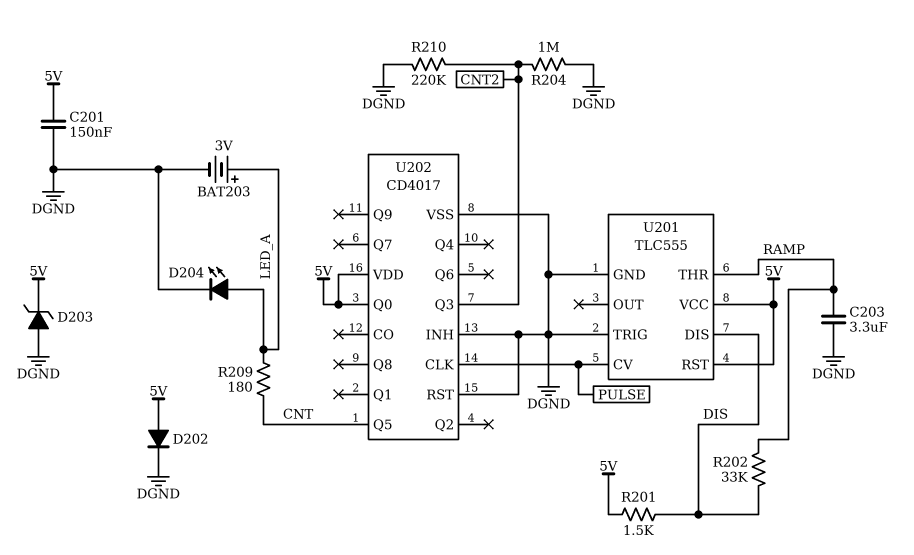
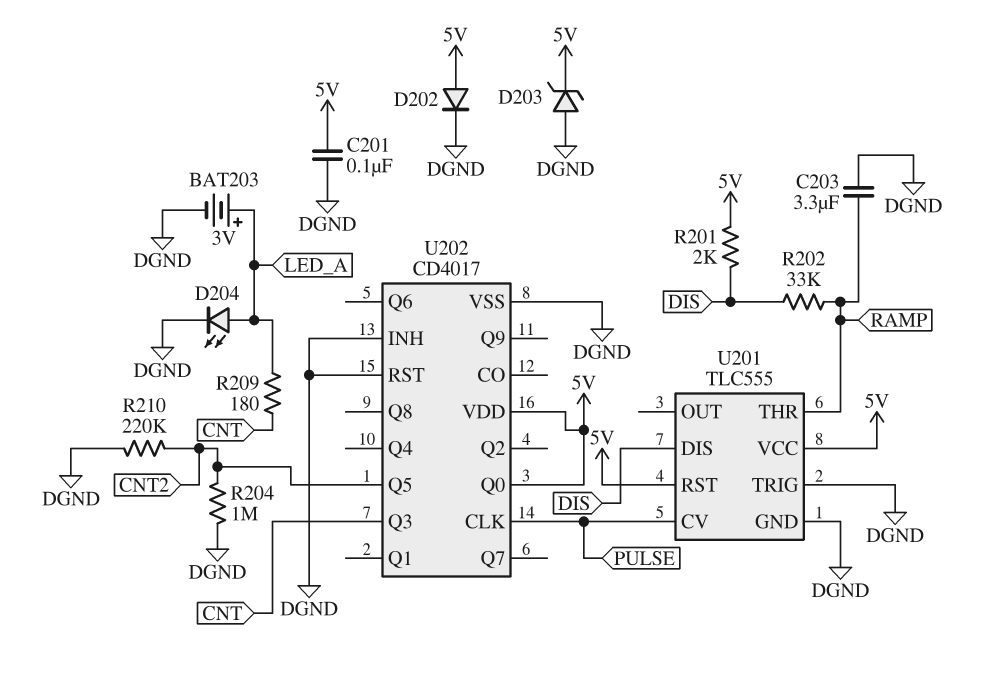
C201: 150nF (5V, DGND) -> 100nF (5V, DGND)
R201: 1.5k (5V, DIS) -> 2k (5V, DIS)
U202 pin Q3: CNT2 -> CNT
U202 pin Q5: CNT -> CNT2

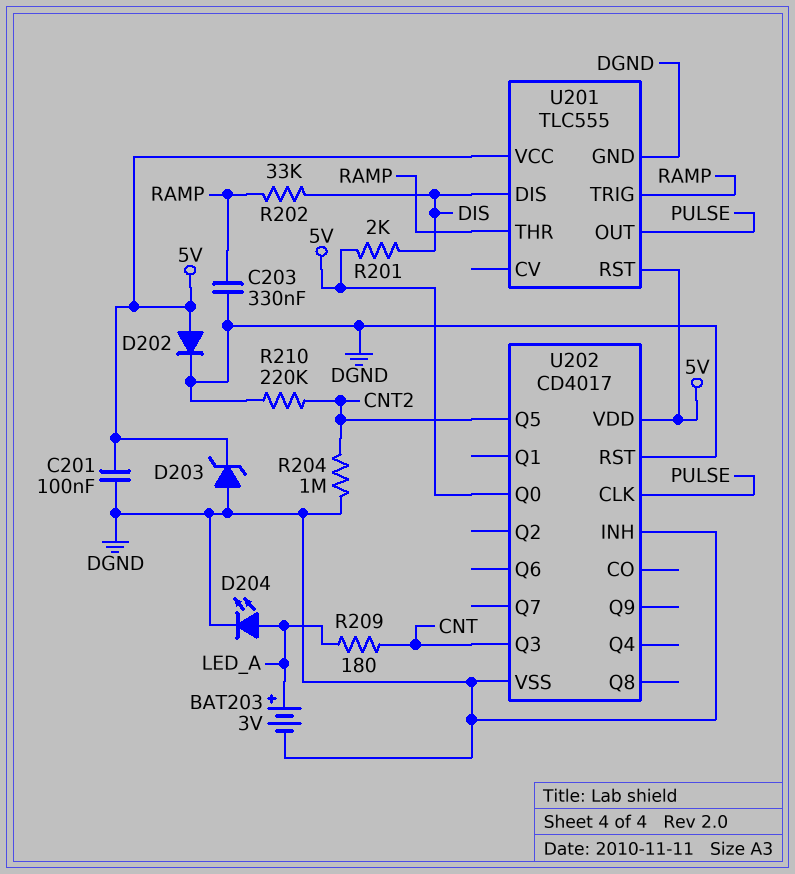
C203: 3.3uF (DGND, RAMP) -> 330nF (DGND, RAMP)
U201 pin CV: PULSE -> none
U201 pin OUT: none -> PULSE
U201 pin TRIG: DGND -> RAMP

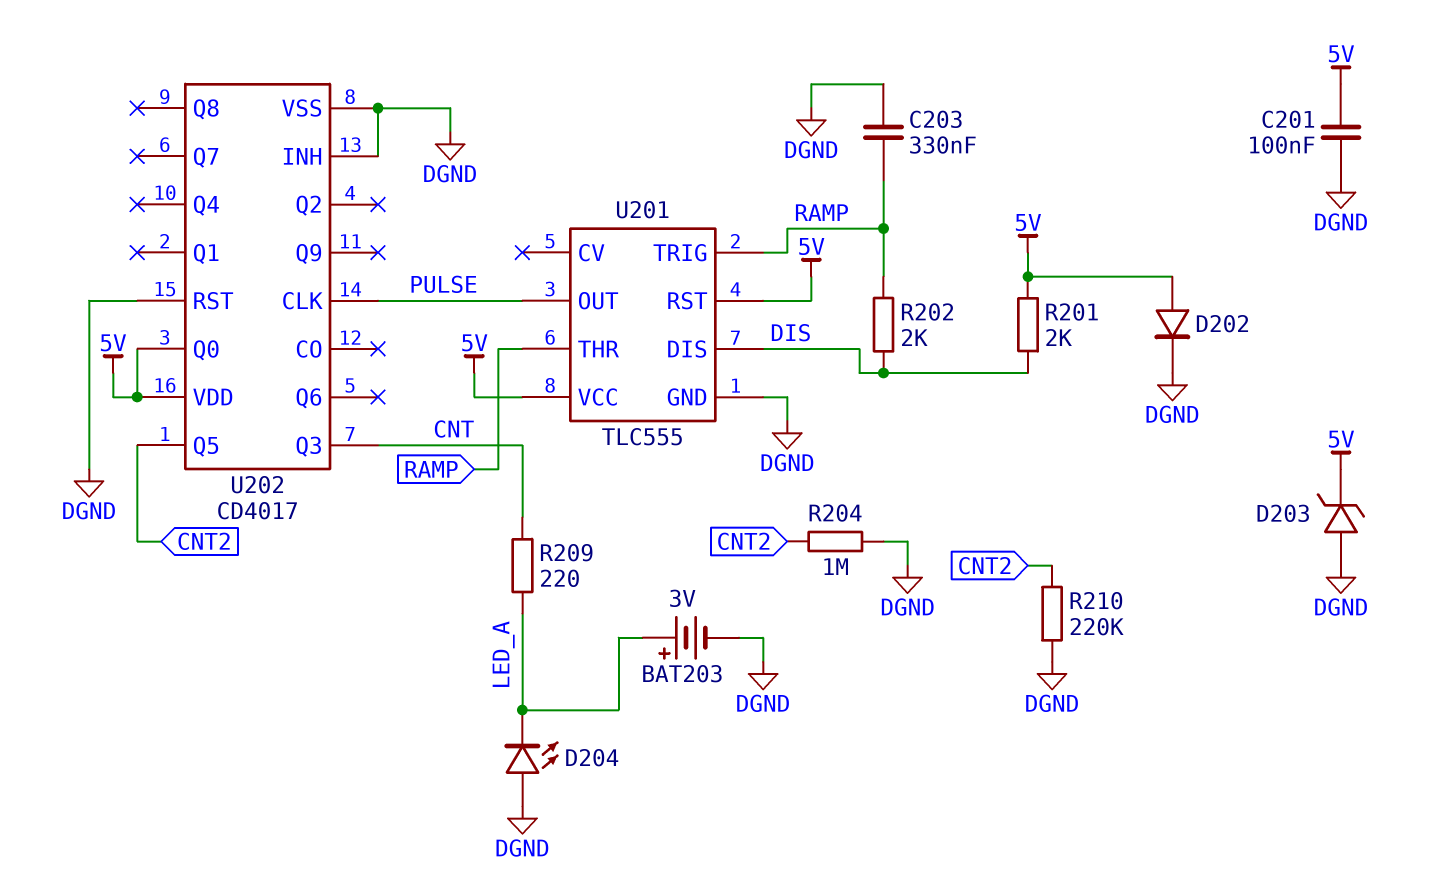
D204: LED (A LED_A, K DGND) -> LED (A DGND, K LED_A)
R202: 33k (DIS, RAMP) -> 2k (DIS, RAMP)
R209: 180 (CNT, LED_A) -> 220 (CNT, LED_A)

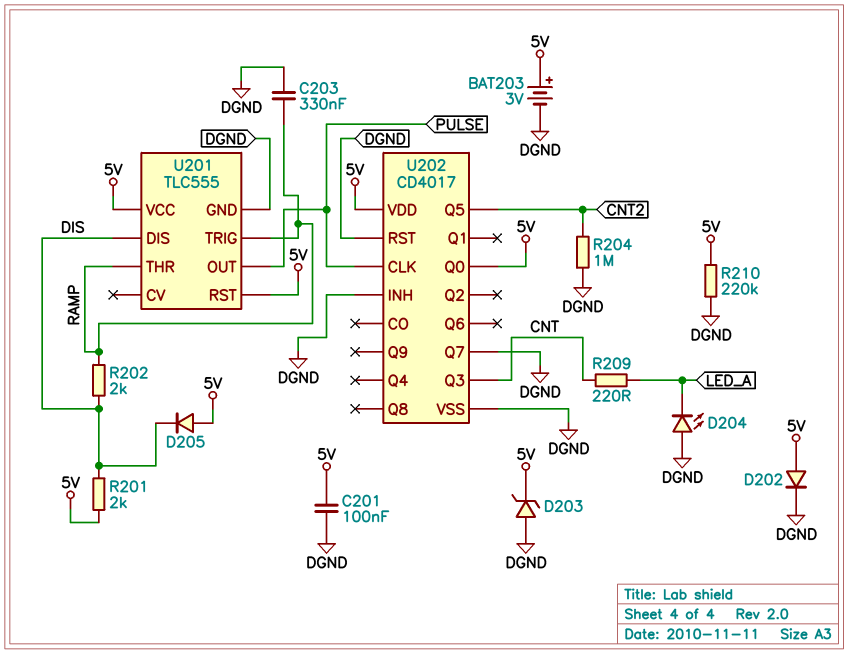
BAT203: 3V (plus LED_A, minus DGND) -> 3V (plus 5V, minus DGND)
D205: none -> diode (A 5V, K DIS)
R210: 220k (CNT2, DGND) -> 220k (5V, DGND)
U202 pin Q7: none -> DGND

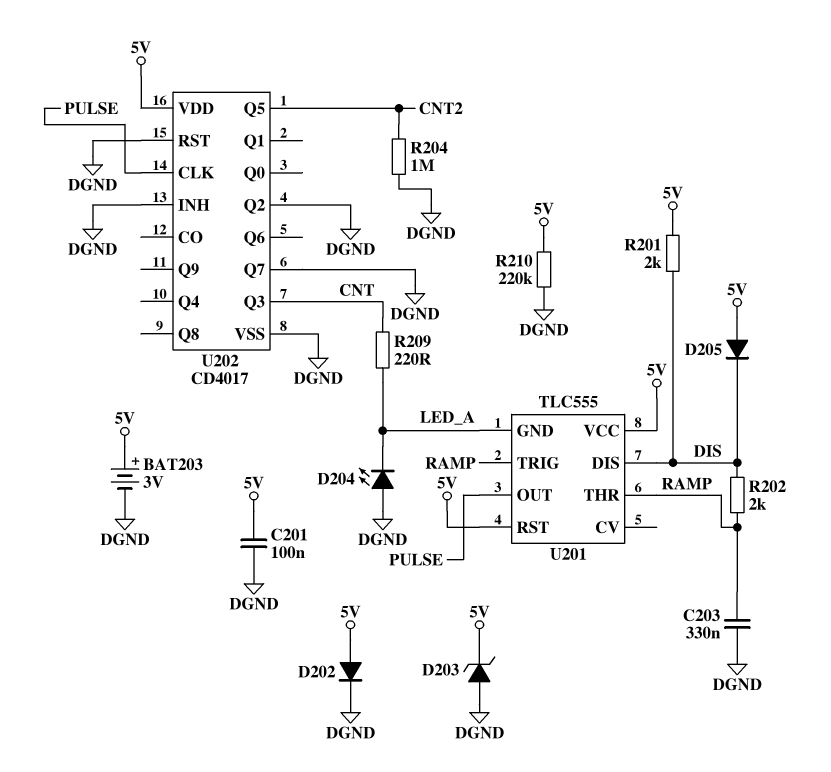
U201 pin GND: DGND -> LED_A
U202 pin Q0: 5V -> none
U202 pin Q2: none -> DGND

